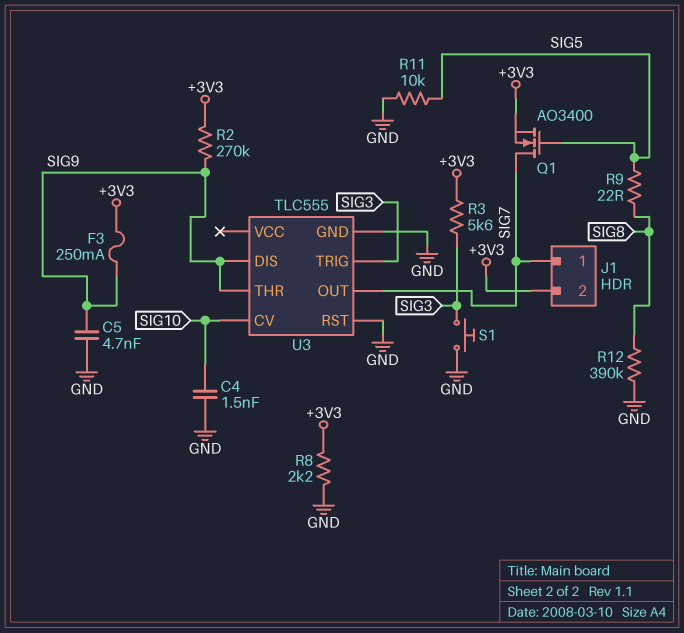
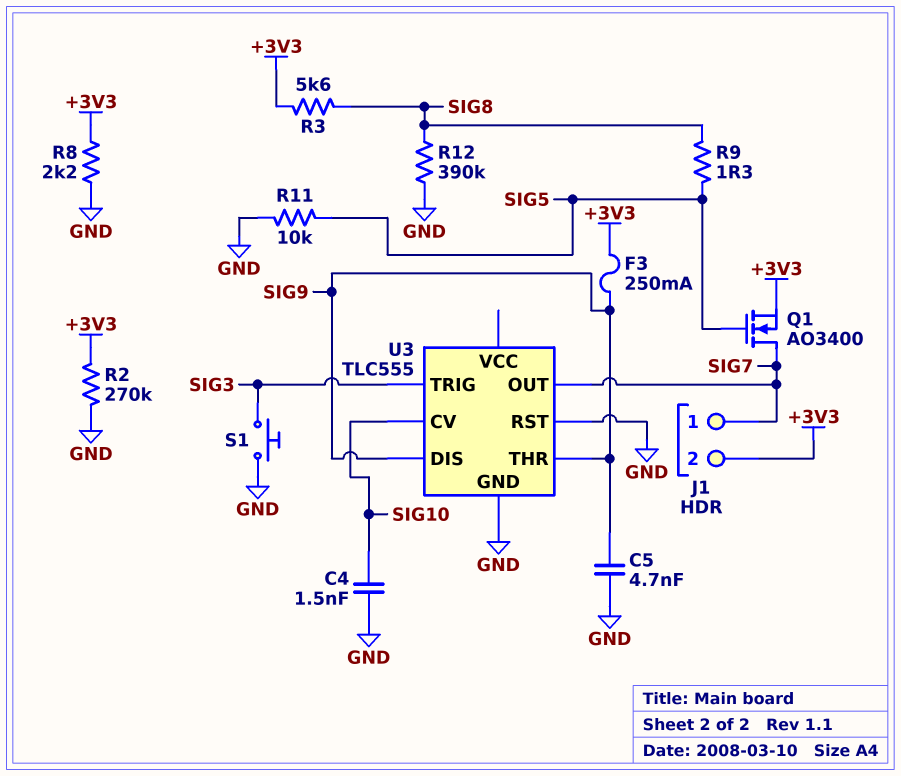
R2: 270k (+3V3, SIG9) -> 270k (+3V3, GND)
R3: 5.6k (+3V3, SIG3) -> 5.6k (+3V3, SIG8)
R9: 22 (SIG5, SIG8) -> 1.3 (SIG5, SIG8)

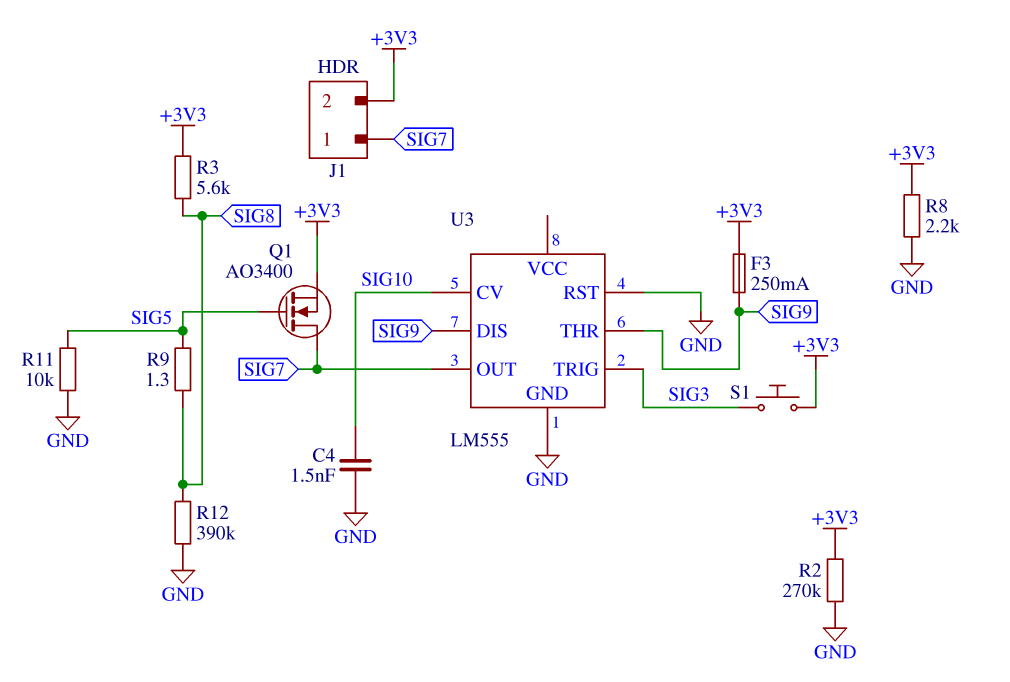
C5: 4.7nF (GND, SIG9) -> none
S1: button (GND, SIG3) -> button (+3V3, SIG3)
U3: TLC555 -> LM555

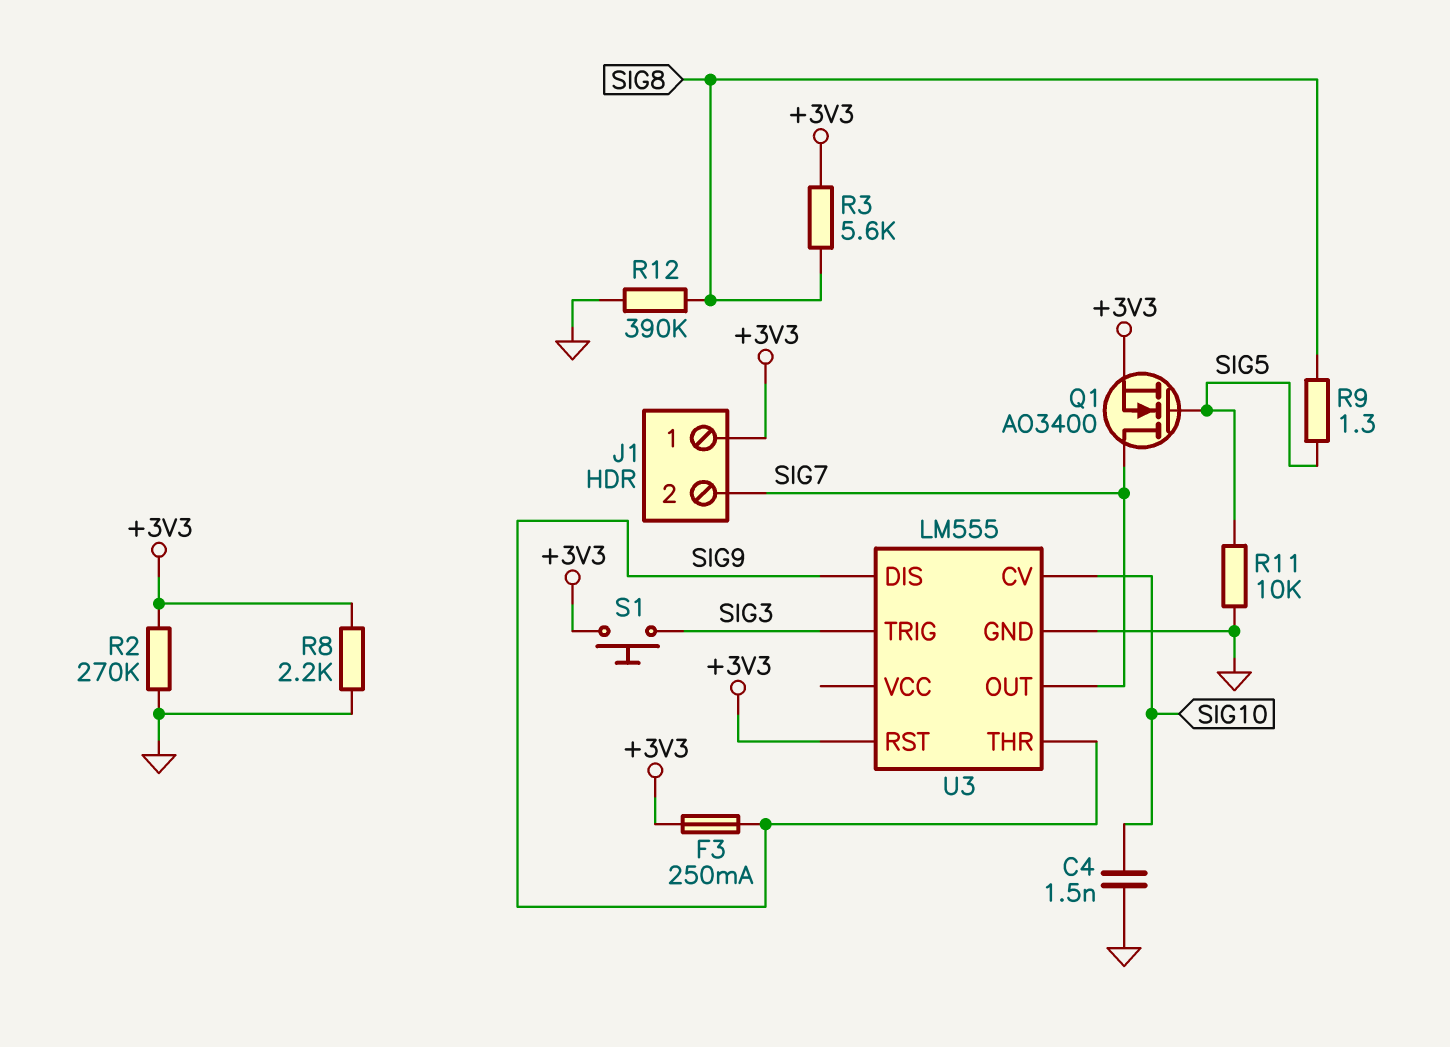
J1 pin 1: SIG7 -> +3V3
J1 pin 2: +3V3 -> SIG7
U3 pin RST: GND -> +3V3

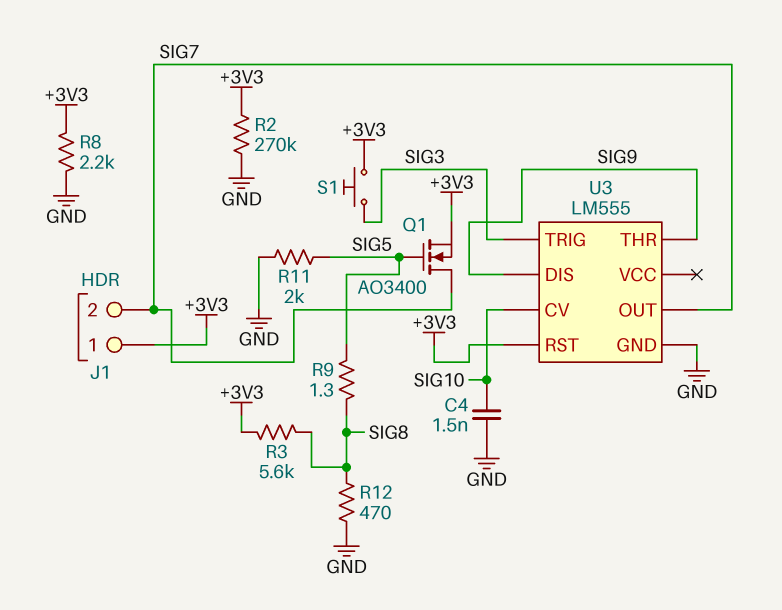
F3: 250mA (+3V3, SIG9) -> none
R11: 10k (GND, SIG5) -> 2k (GND, SIG5)
R12: 390k (GND, SIG8) -> 470 (GND, SIG8)

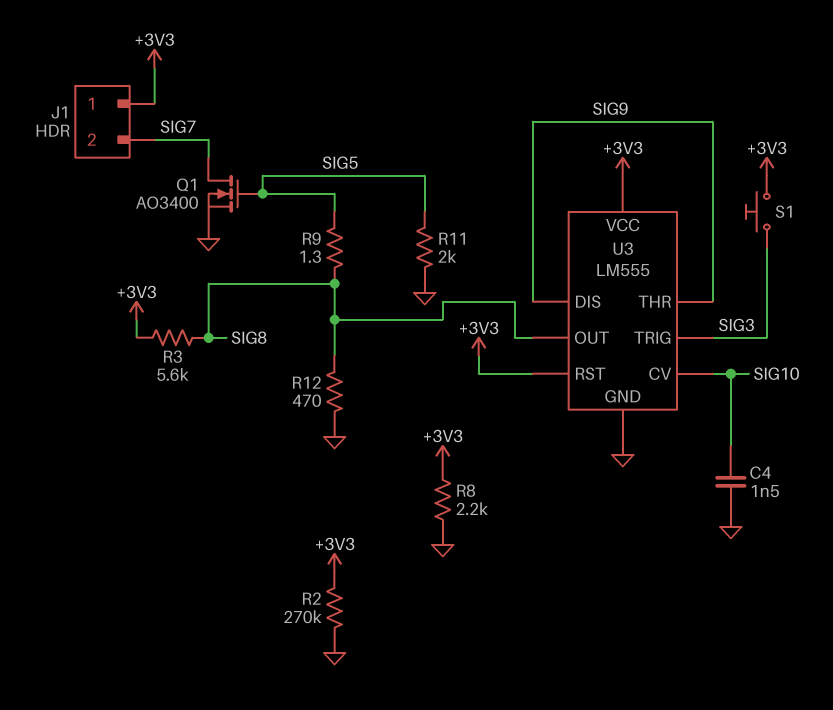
Q1: NMOS AO3400 (G SIG5, D SIG7, S +3V3) -> NMOS AO3400 (G SIG5, D SIG7, S GND)
U3 pin OUT: SIG7 -> SIG8
U3 pin VCC: none -> +3V3

